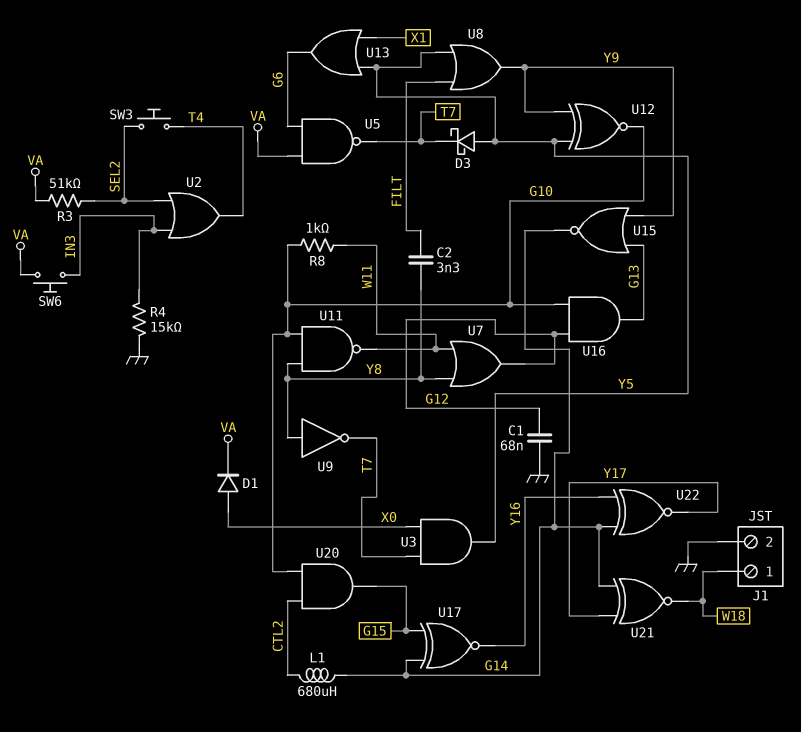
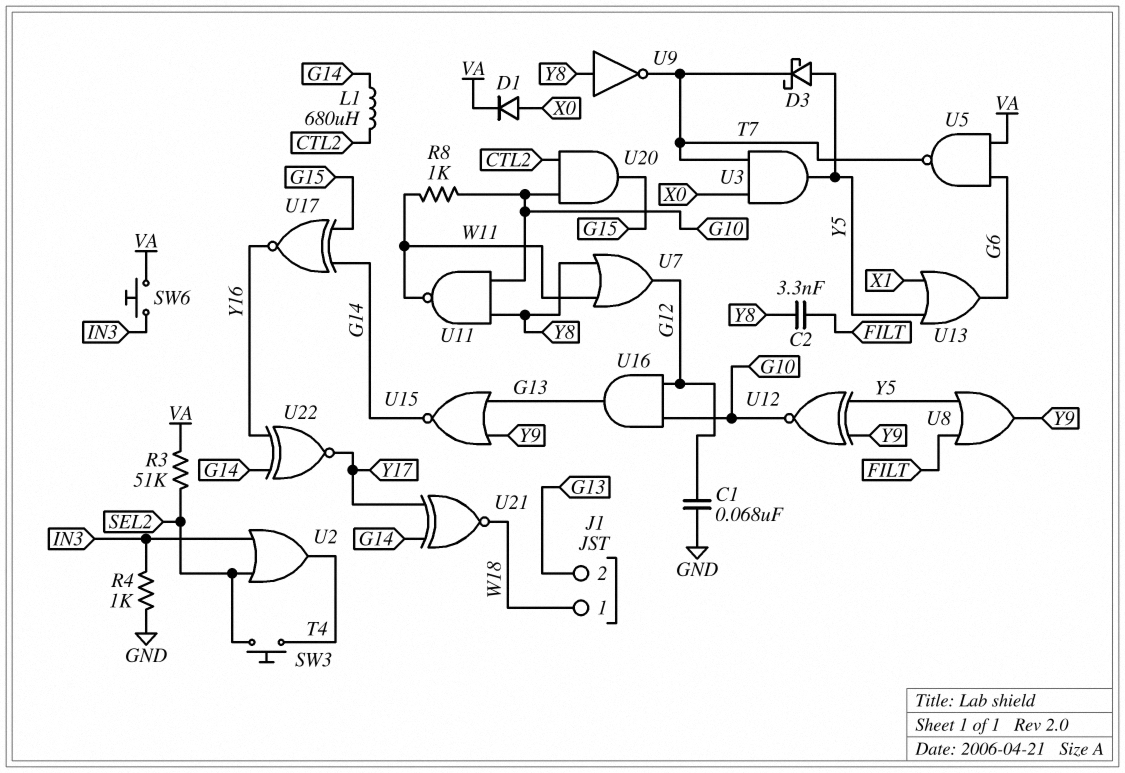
J1 pin 2: GND -> G13
R4: 15k (GND, IN3) -> 1k (GND, IN3)

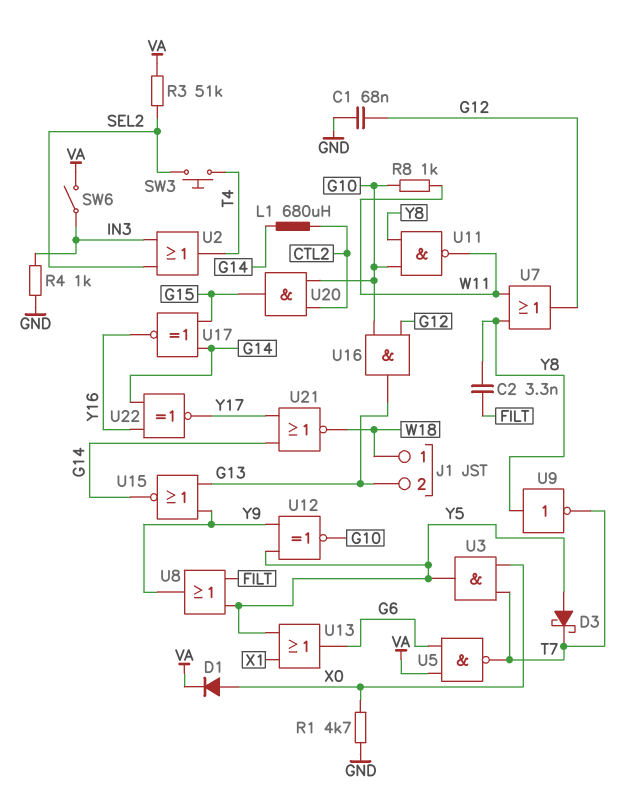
R1: none -> 4.7k (GND, X0)
SW6: button (IN3, VA) -> switch (IN3, VA)
U21: XNOR (in G14, in Y17, out W18) -> NOR (in G14, in Y17, out W18)

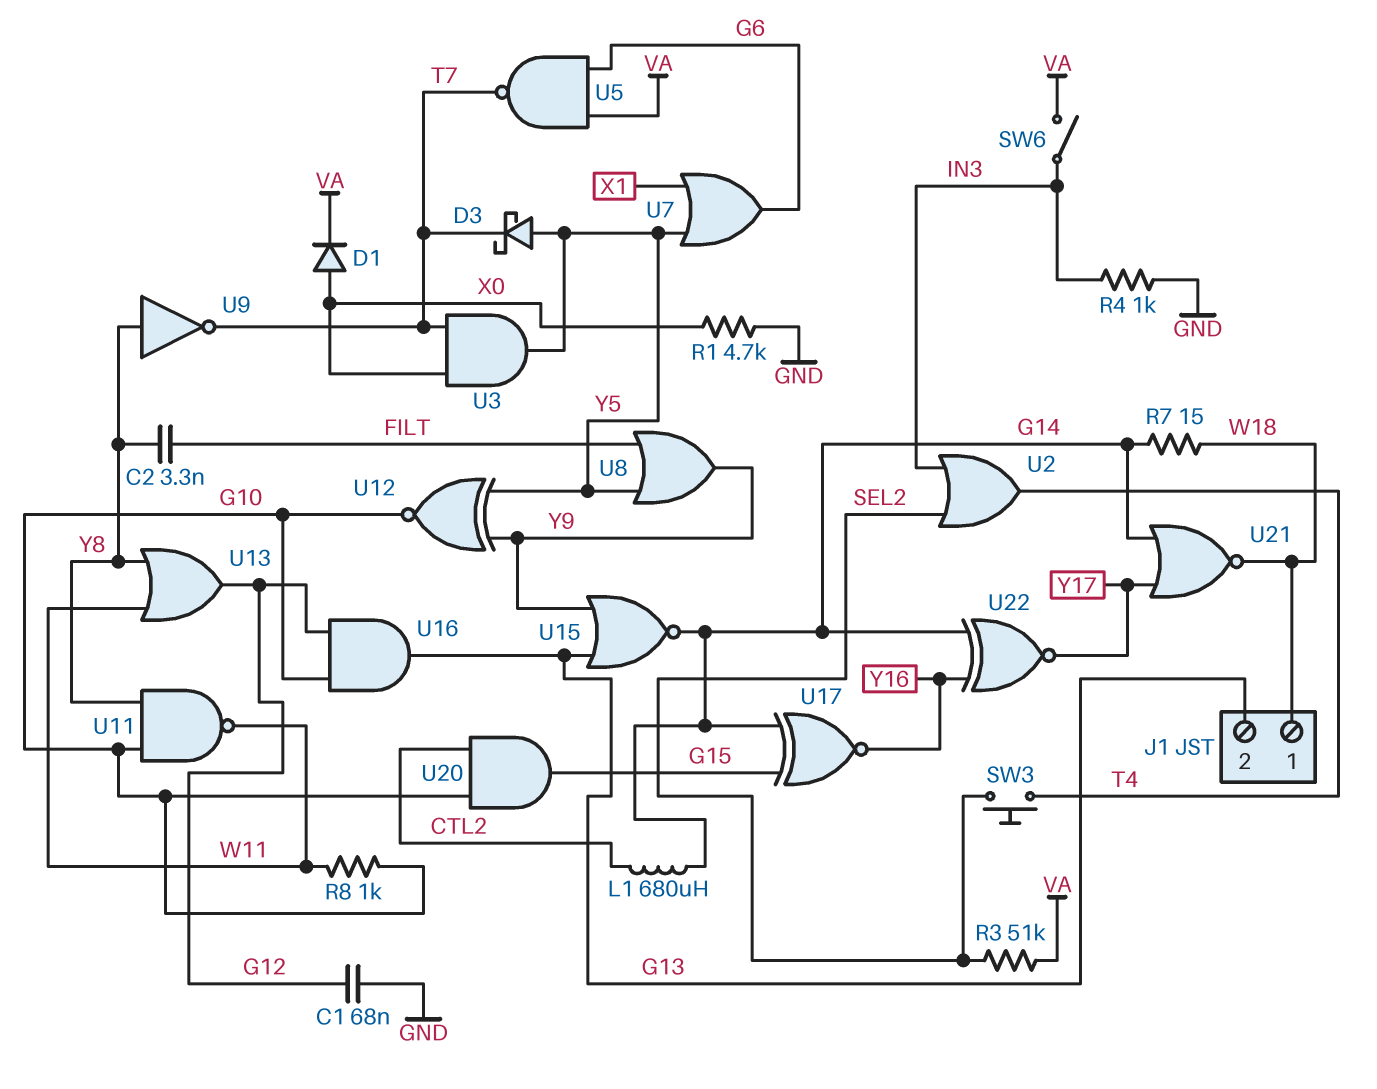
R7: none -> 15 (G14, W18)
U7: OR (in W11, in Y8, out G12) -> OR (in X1, in Y5, out G6)
U13: OR (in X1, in Y5, out G6) -> OR (in W11, in Y8, out G12)

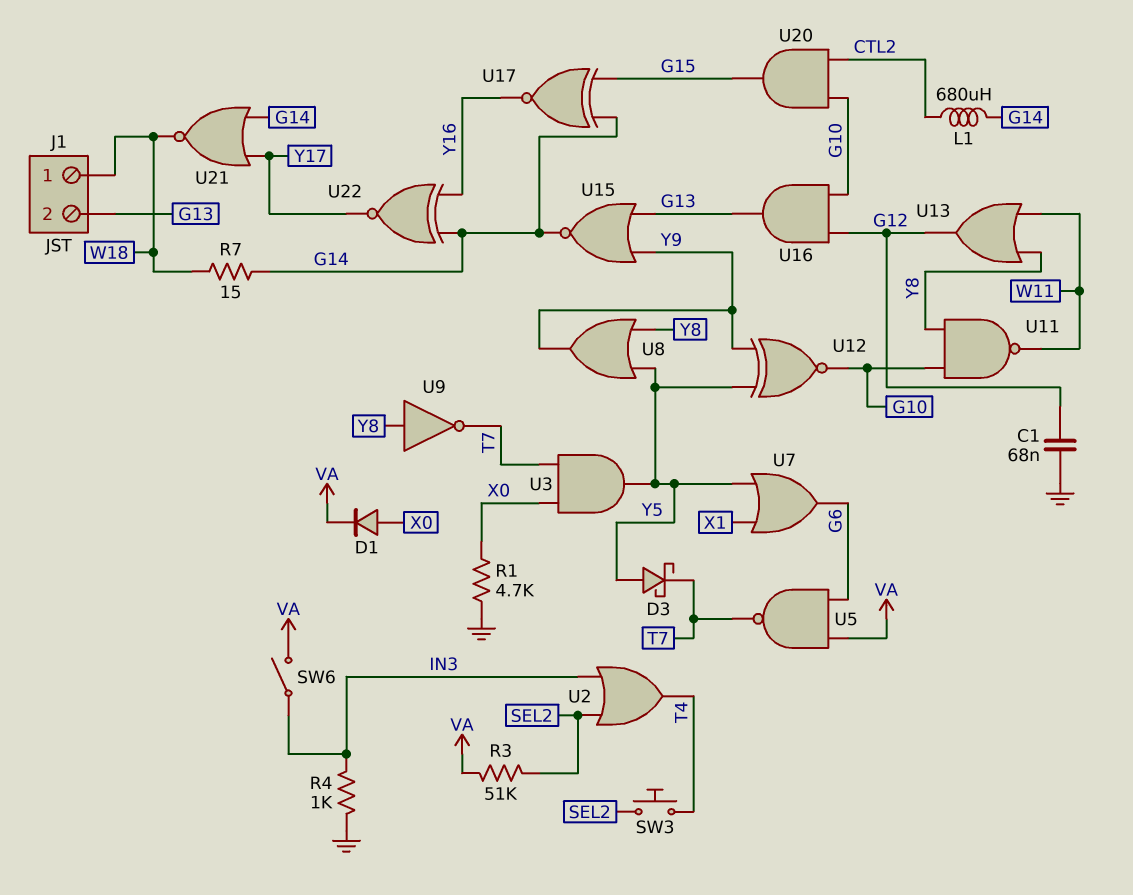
C2: 3.3nF (FILT, Y8) -> none
R8: 1k (G10, W11) -> none
U8: OR (in FILT, in Y5, out Y9) -> OR (in Y5, in Y8, out Y9)

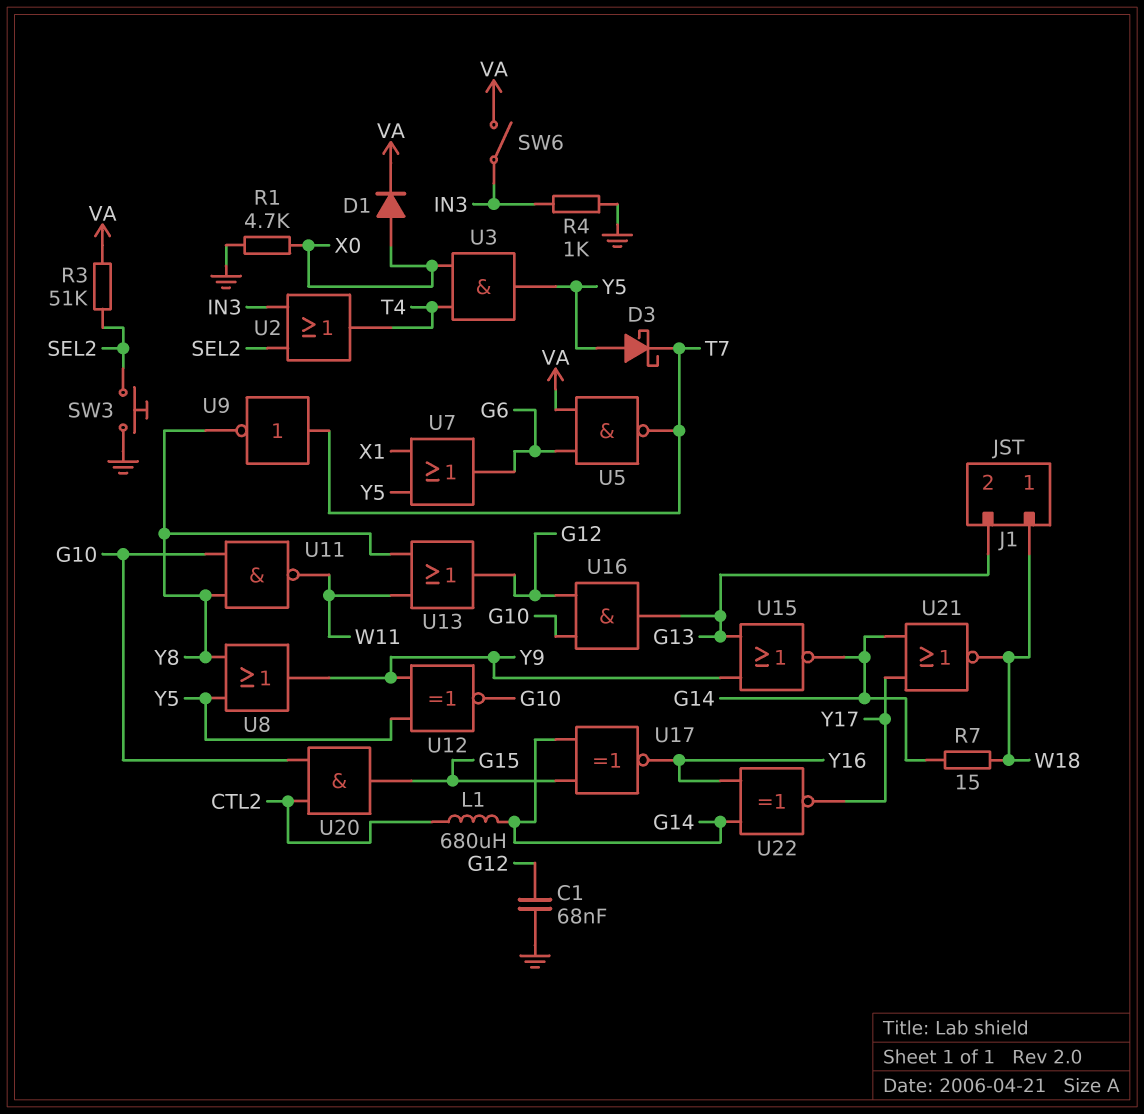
SW3: button (SEL2, T4) -> button (GND, SEL2)
U3: AND (in T7, in X0, out Y5) -> AND (in T4, in X0, out Y5)
U9: NOT (in Y8, out T7) -> NOT (in T7, out Y8)

